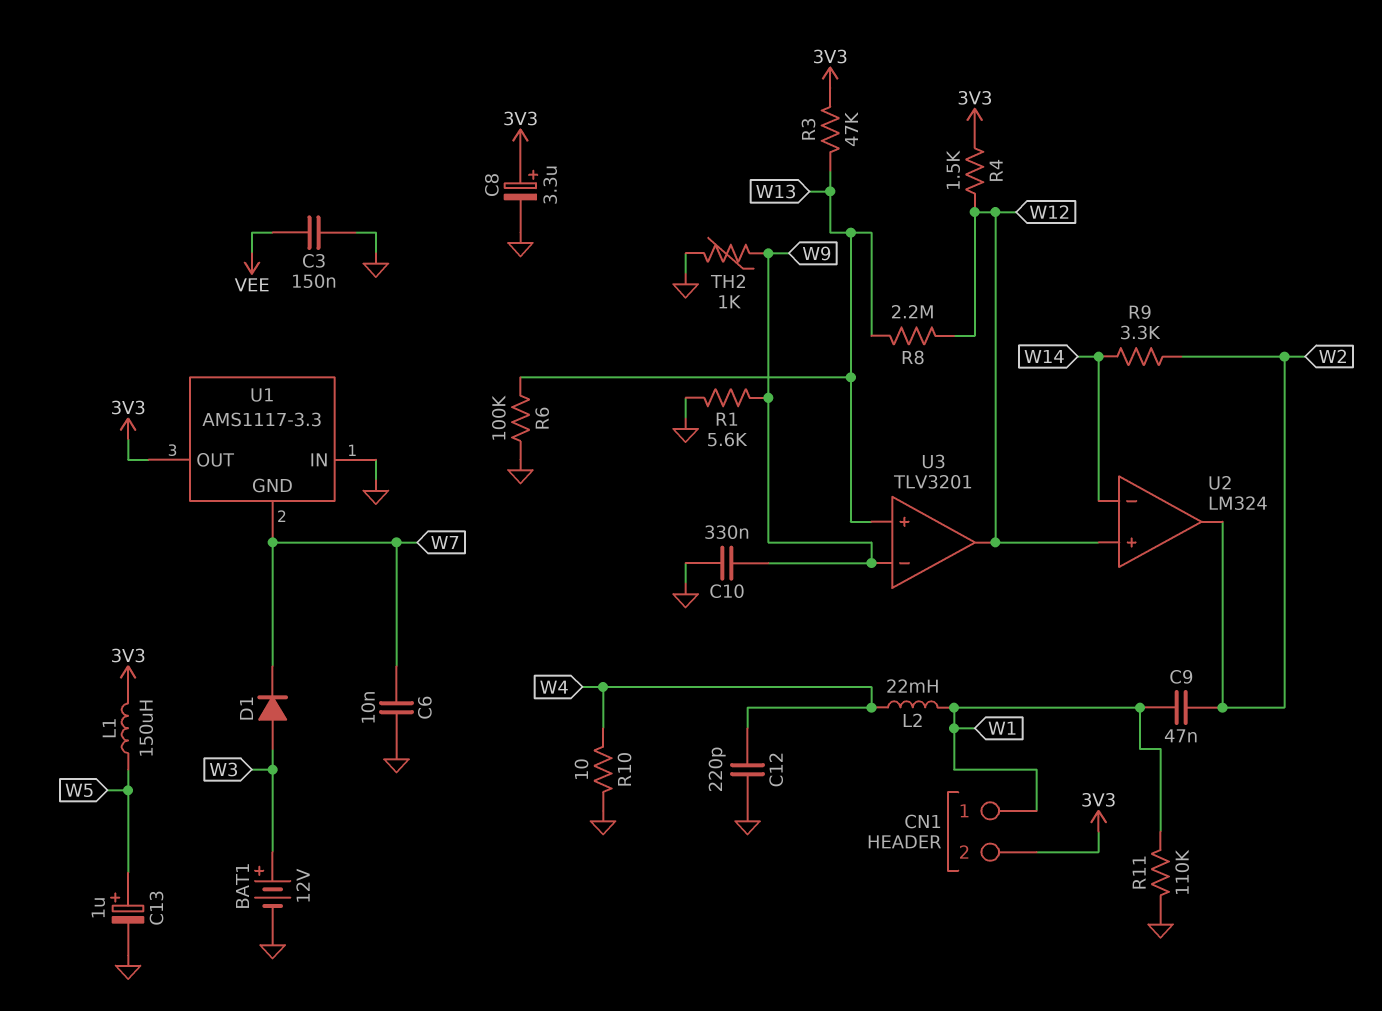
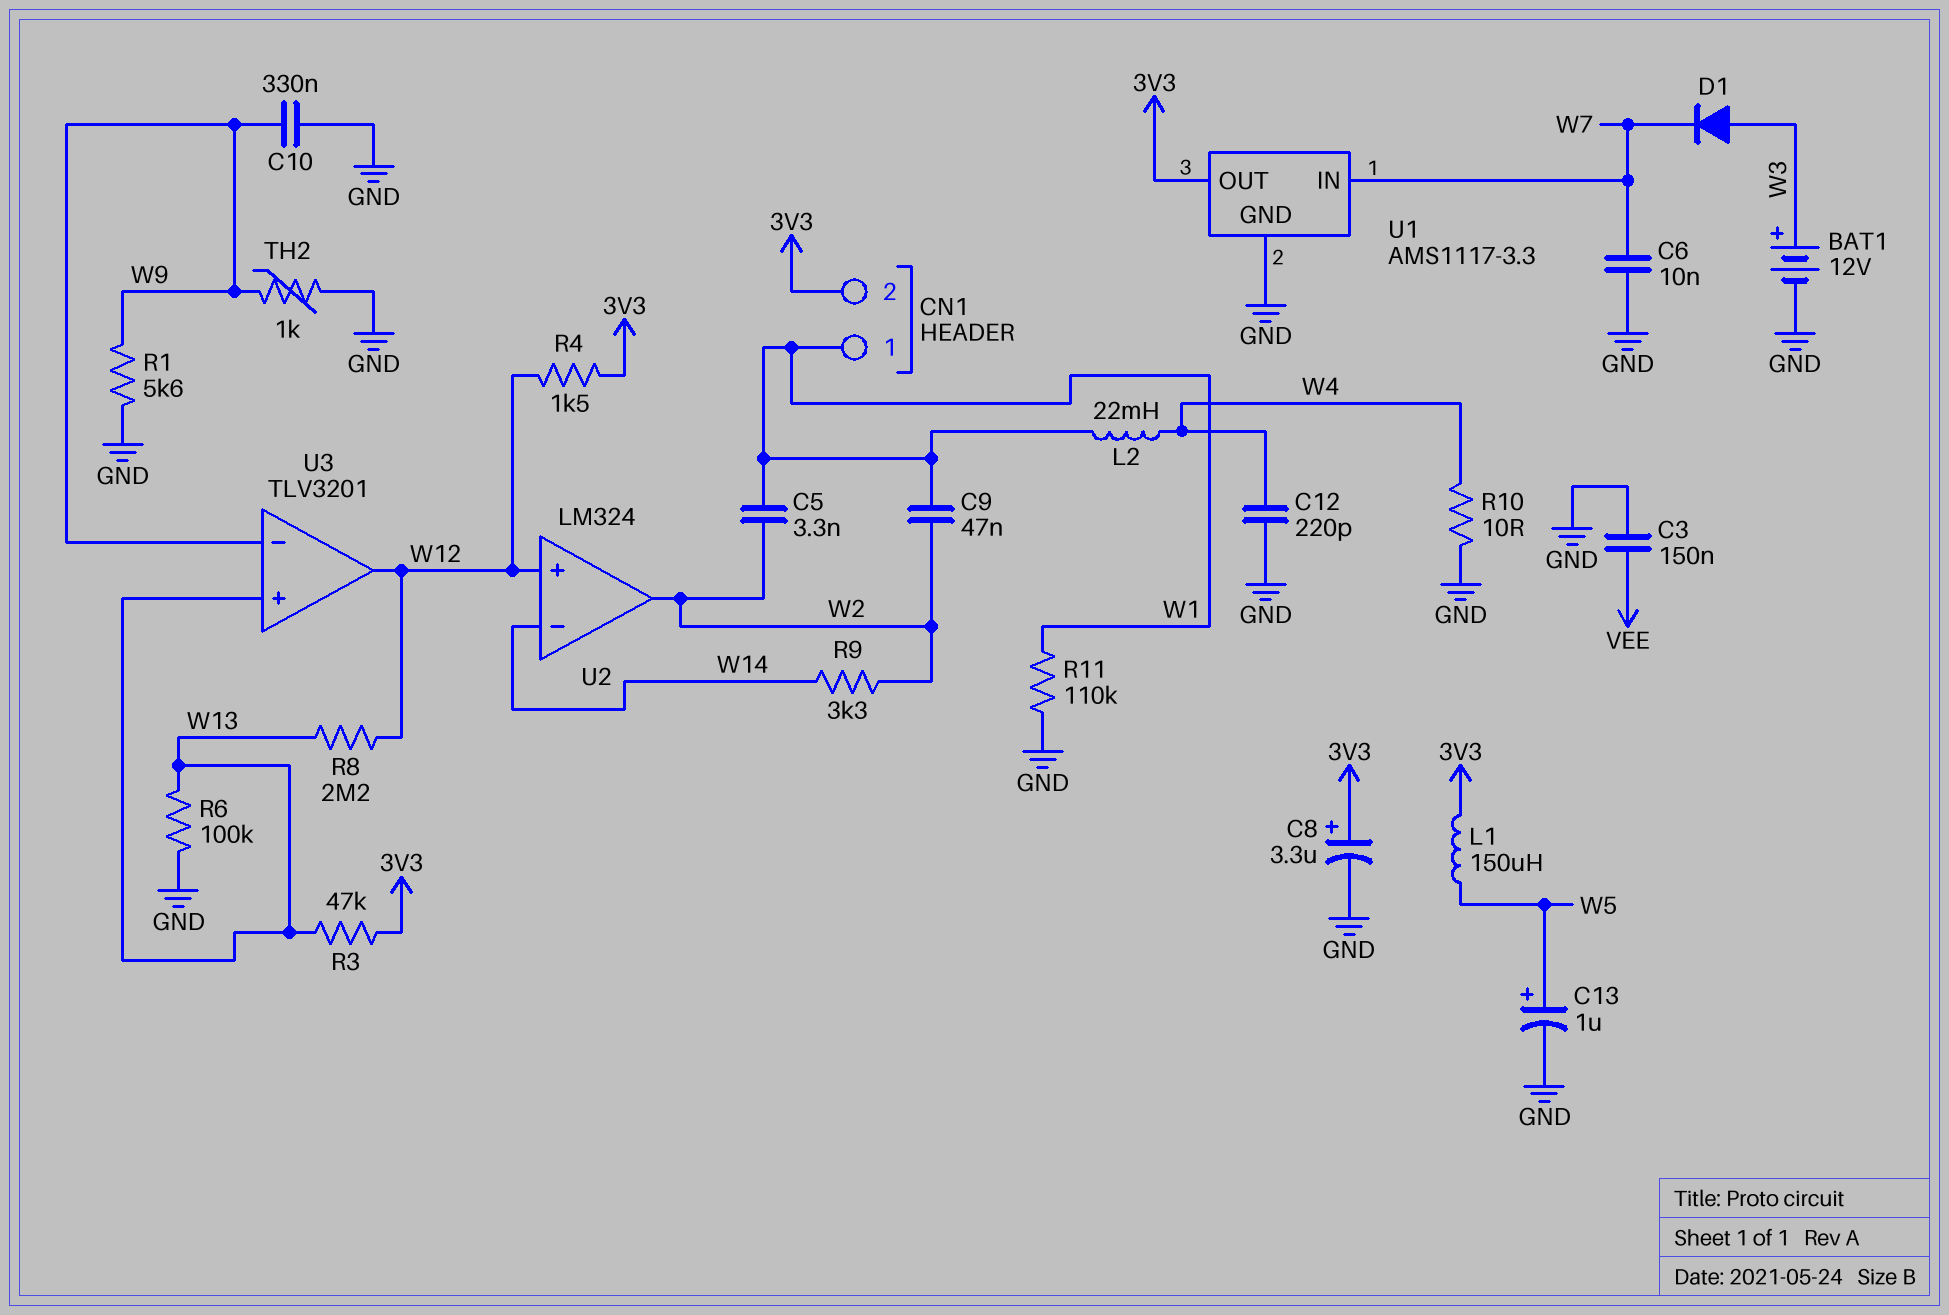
C5: none -> 3.3nF (W1, W2)
U1 pin GND: W7 -> GND
U1 pin IN: GND -> W7

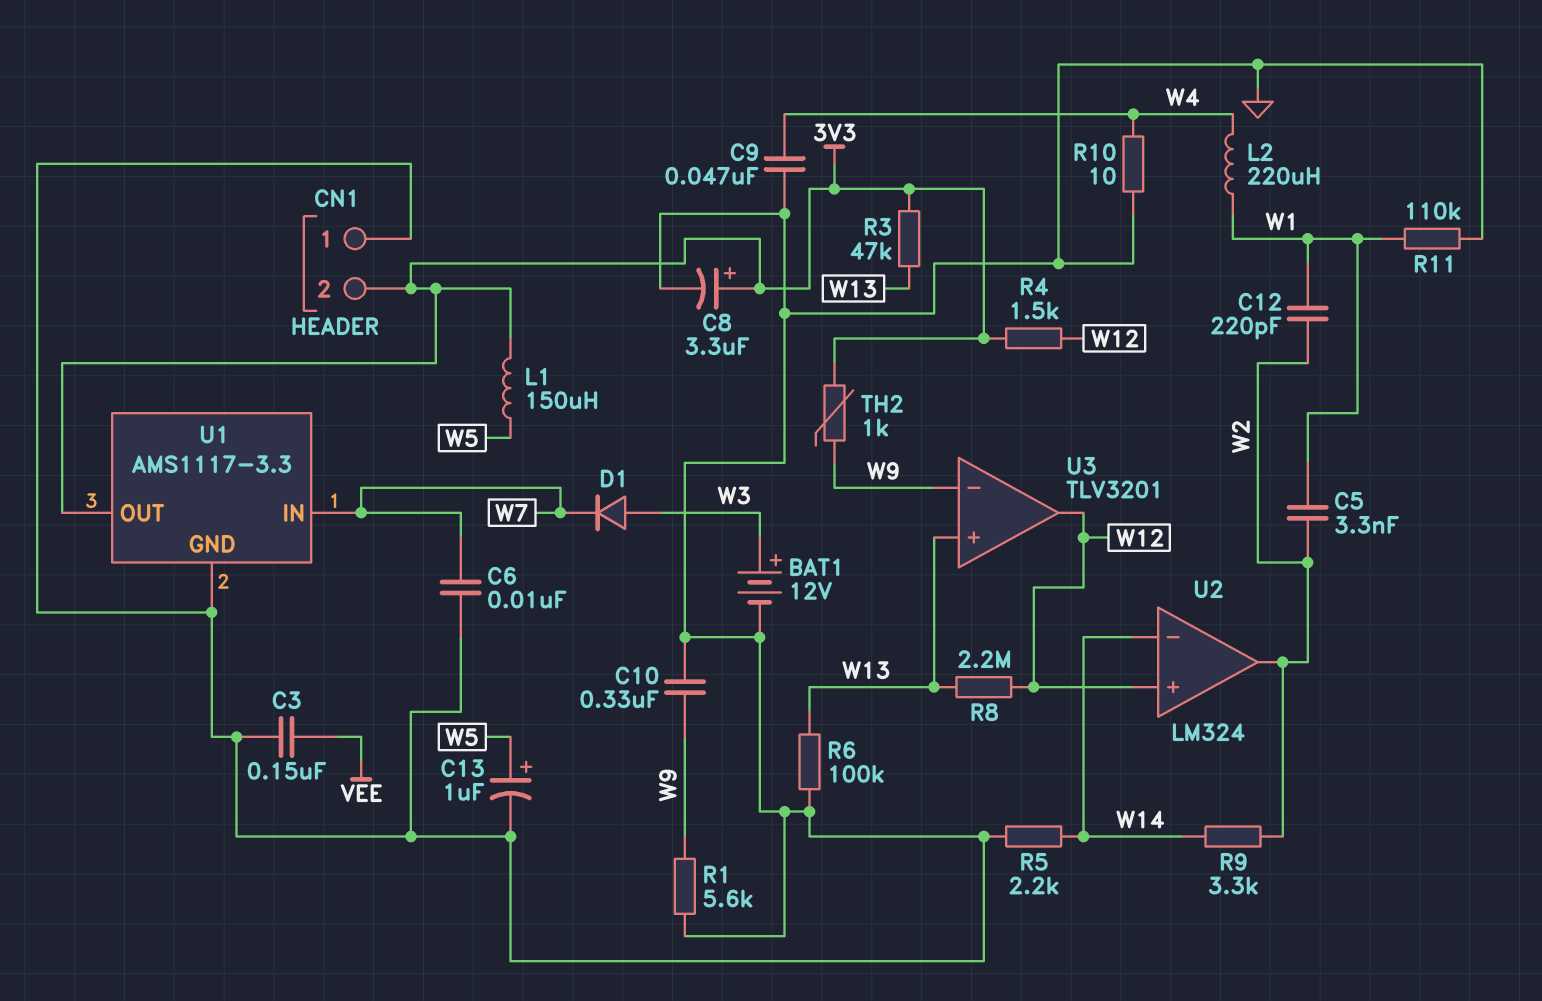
C9: 47nF (W1, W2) -> 47nF (GND, W4)
C12: 220pF (GND, W4) -> 220pF (W1, W2)
CN1 pin 1: W1 -> GND
L2: 22mH (W1, W4) -> 220uH (W1, W4)
R5: none -> 2.2k (GND, W14)
TH2: 1k (GND, W9) -> 1k (3V3, W9)

